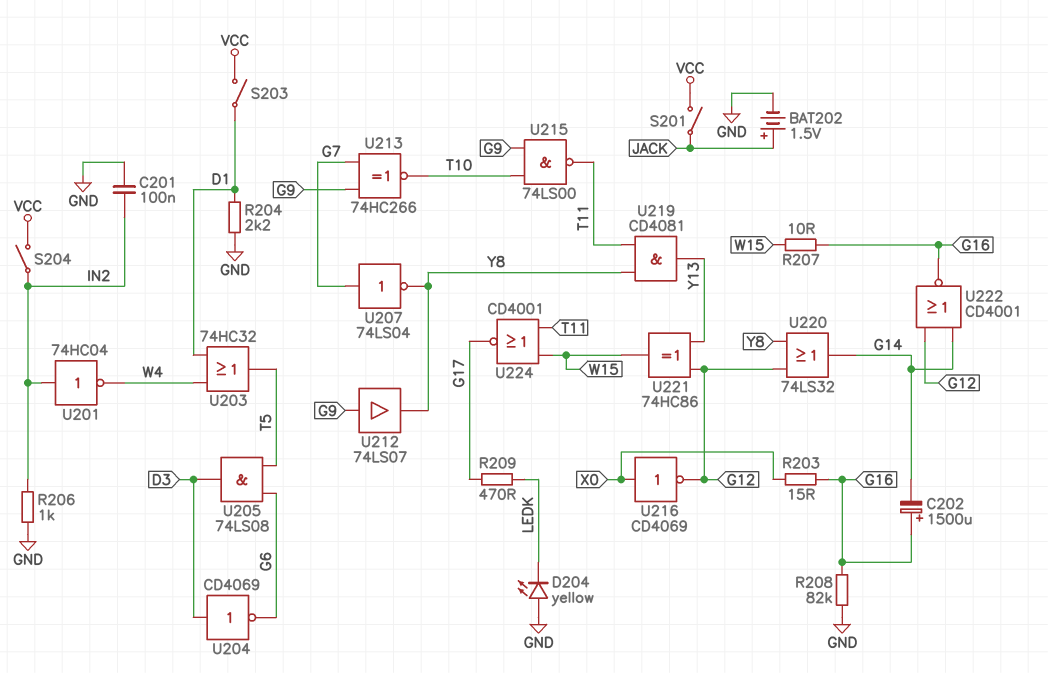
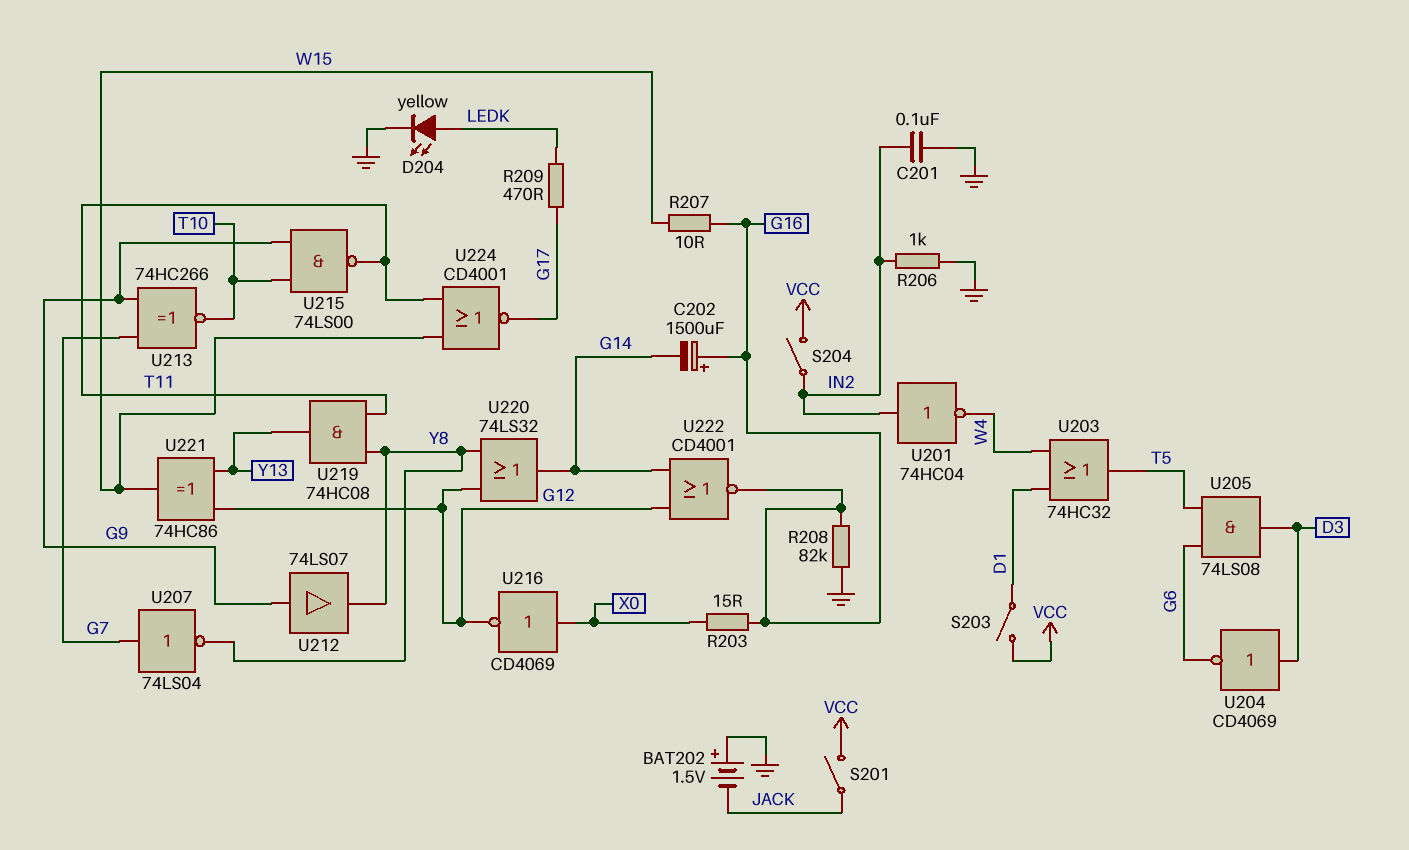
BAT202: 1.5V (plus JACK, minus GND) -> 1.5V (plus GND, minus JACK)
D204: LED yellow (A GND, K LEDK) -> LED yellow (A LEDK, K GND)
R204: 2.2k (D1, GND) -> none
U219: AND CD4081 (in T11, in Y8, out Y13) -> AND 74HC08 (in T11, in Y8, out Y13)

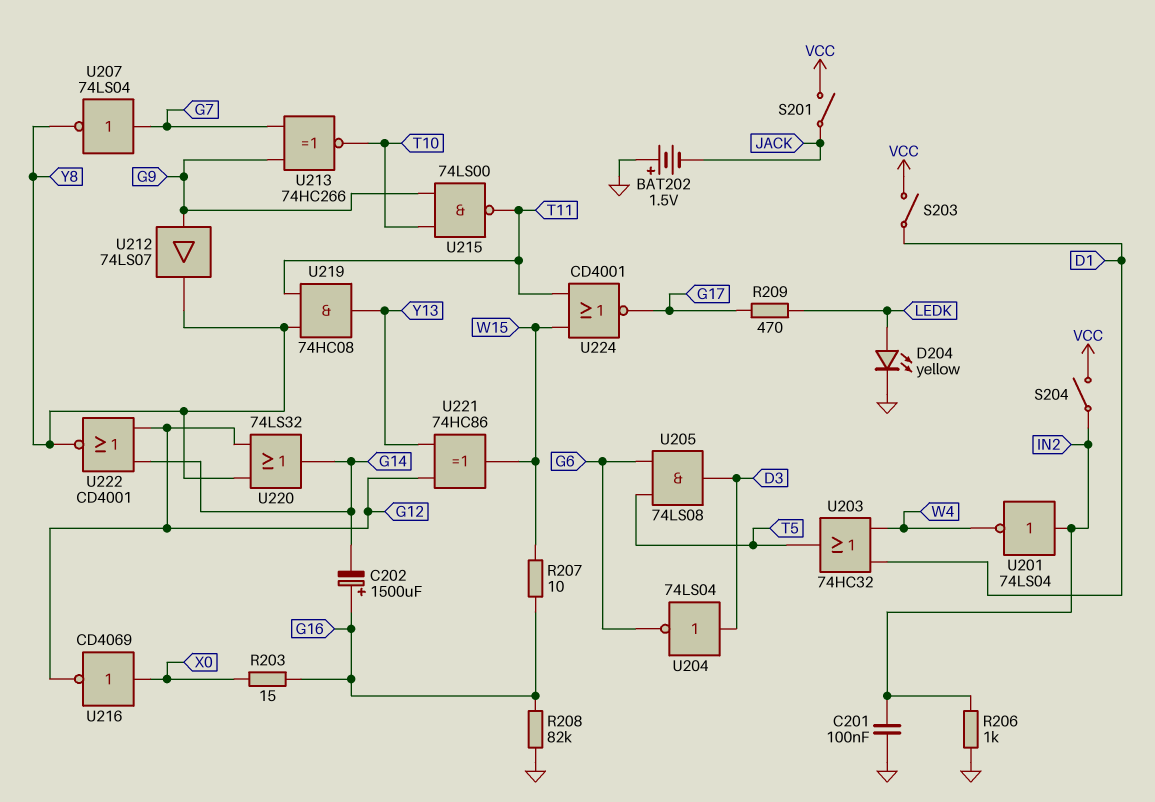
U201: NOT 74HC04 (in IN2, out W4) -> NOT 74LS04 (in IN2, out W4)
U204: NOT CD4069 (in D3, out G6) -> NOT 74LS04 (in D3, out G6)
U222: NOR CD4001 (in G12, in G14, out G16) -> NOR CD4001 (in G12, in G14, out Y8)

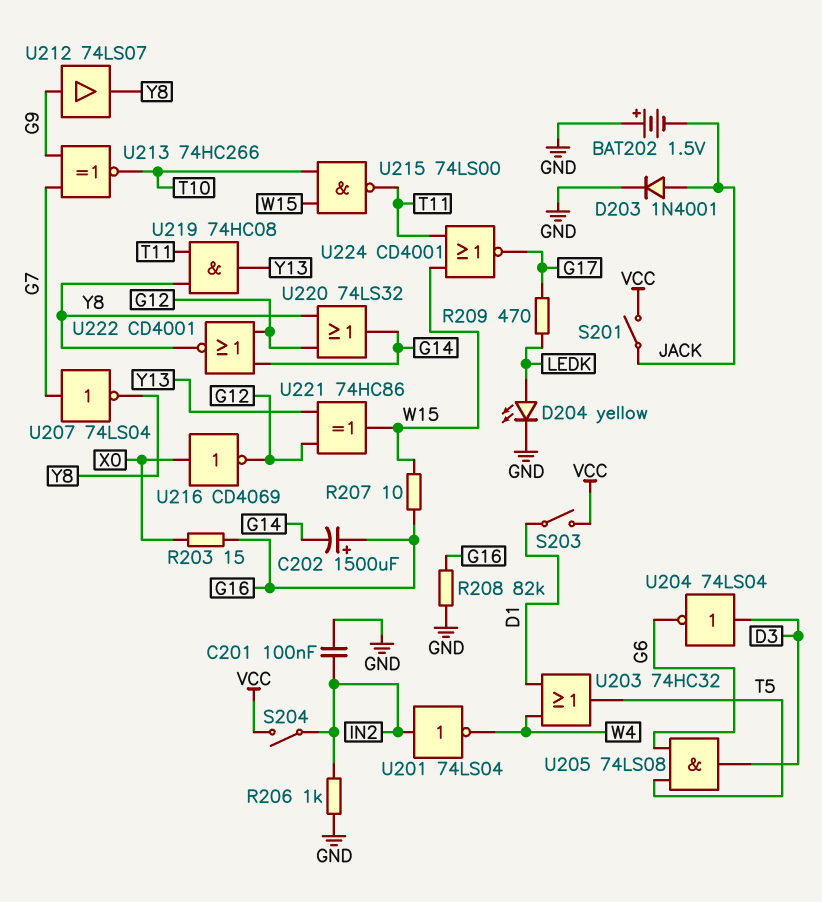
D203: none -> diode 1N4001 (A JACK, K GND)
U215: NAND 74LS00 (in G9, in T10, out T11) -> NAND 74LS00 (in T10, in W15, out T11)

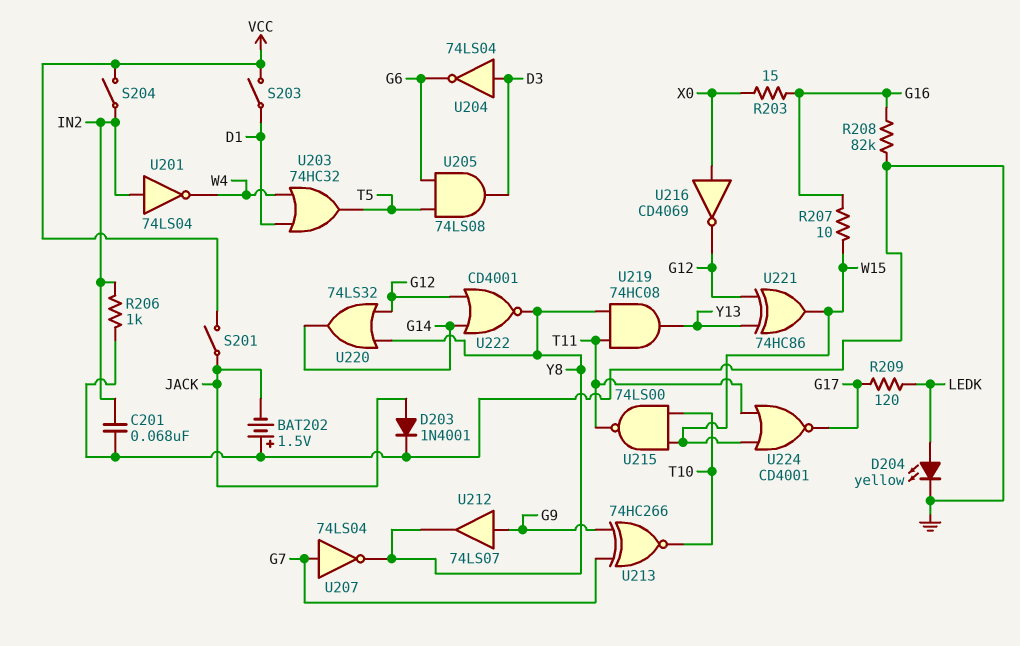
C201: 100nF (GND, IN2) -> 68nF (GND, IN2)
C202: 1500uF (plus G16, minus G14) -> none
R209: 470 (G17, LEDK) -> 120 (G17, LEDK)

